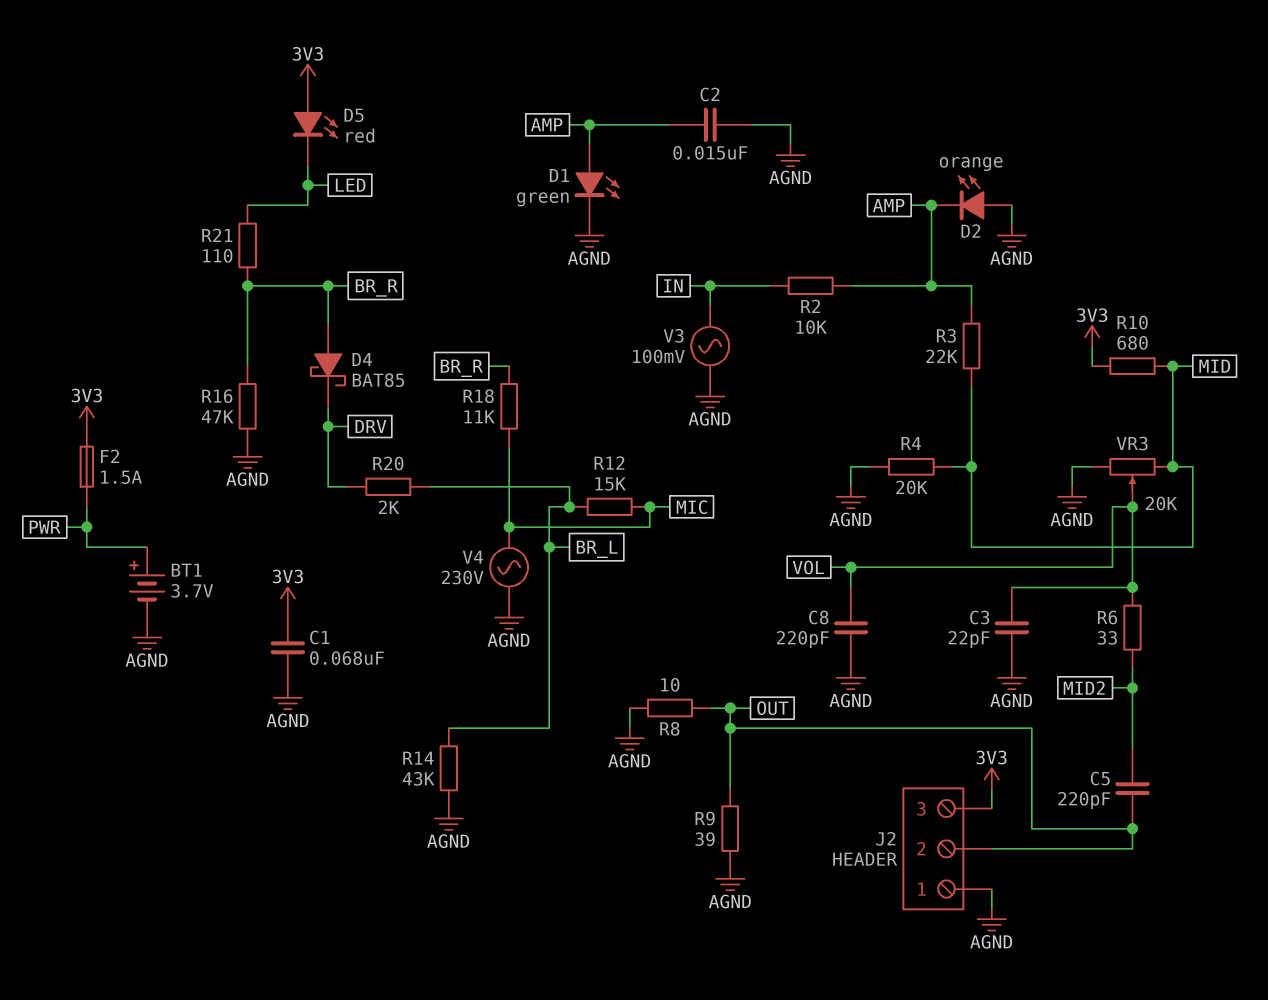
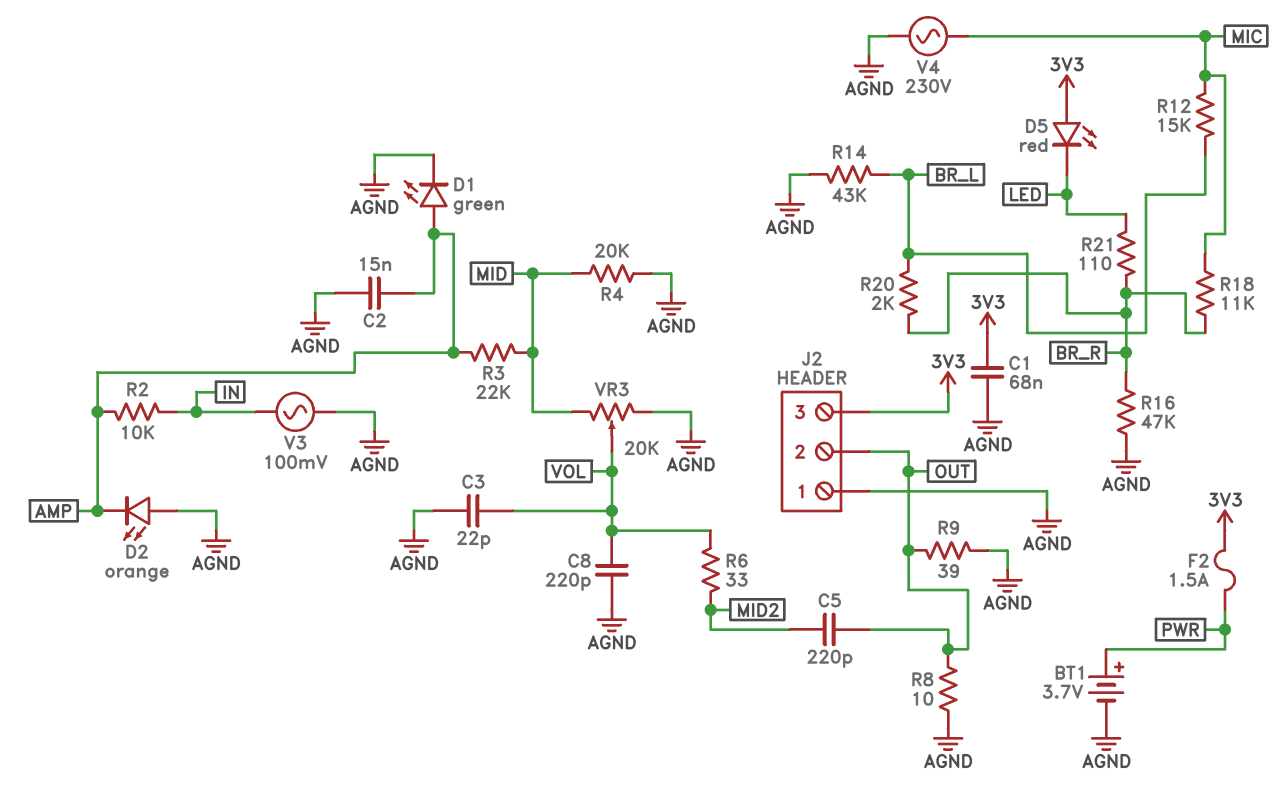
D4: schottky BAT85 (A BR_R, K DRV) -> none
R10: 680 (3V3, MID) -> none
R20: 2k (BR_L, DRV) -> 2k (BR_L, BR_R)

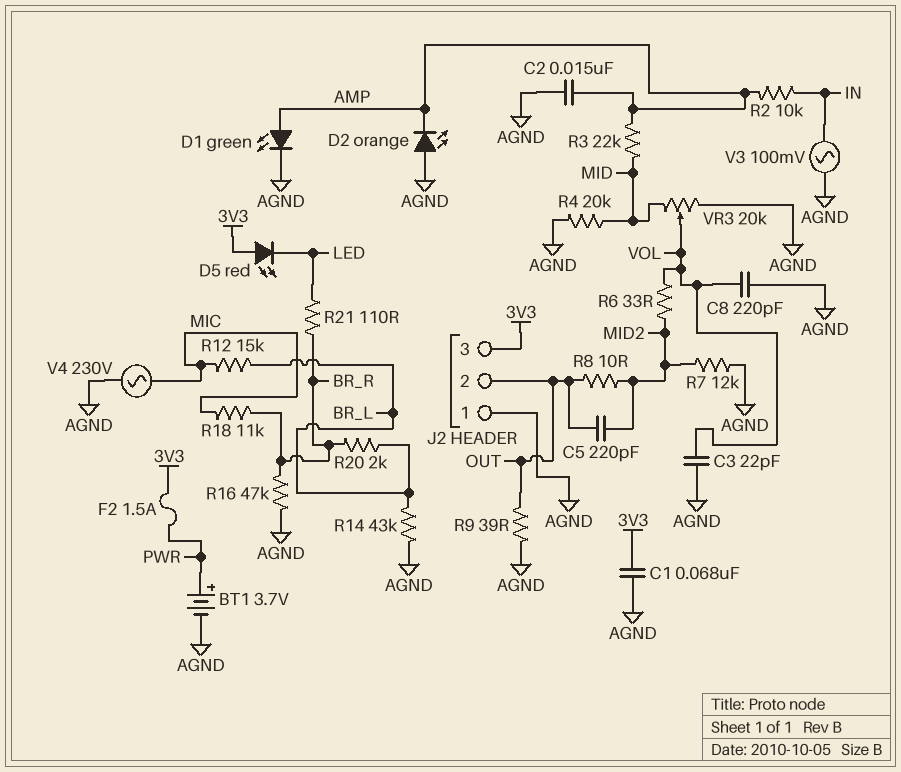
R7: none -> 12k (AGND, MID2)
R8: 10 (AGND, OUT) -> 10 (MID2, OUT)

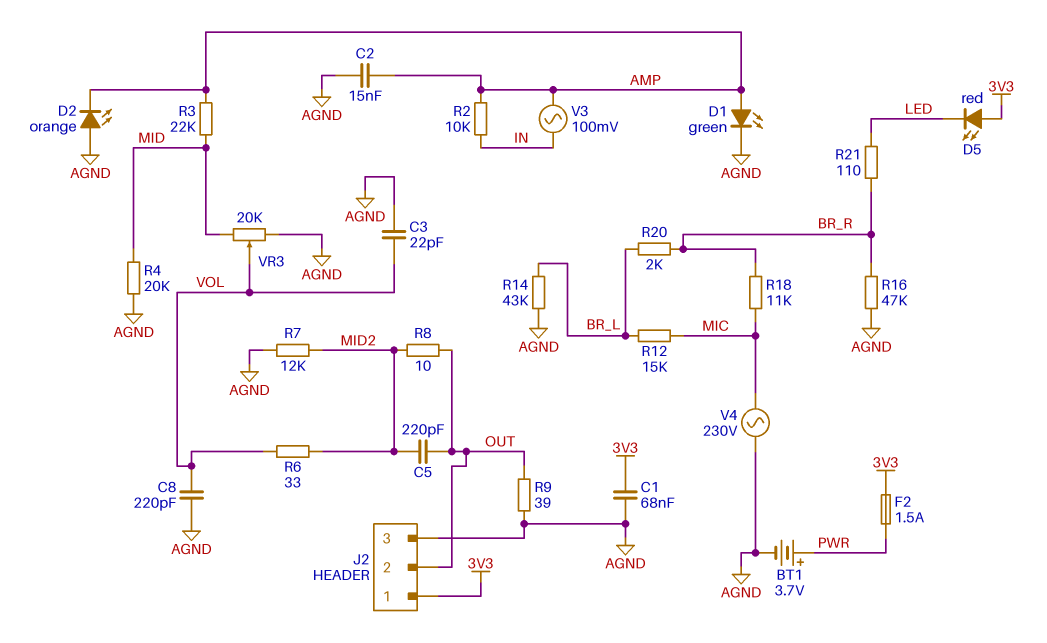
J2 pin 1: AGND -> 3V3
J2 pin 3: 3V3 -> AGND
V3: AC 100mV (AGND, IN) -> AC 100mV (AMP, IN)

